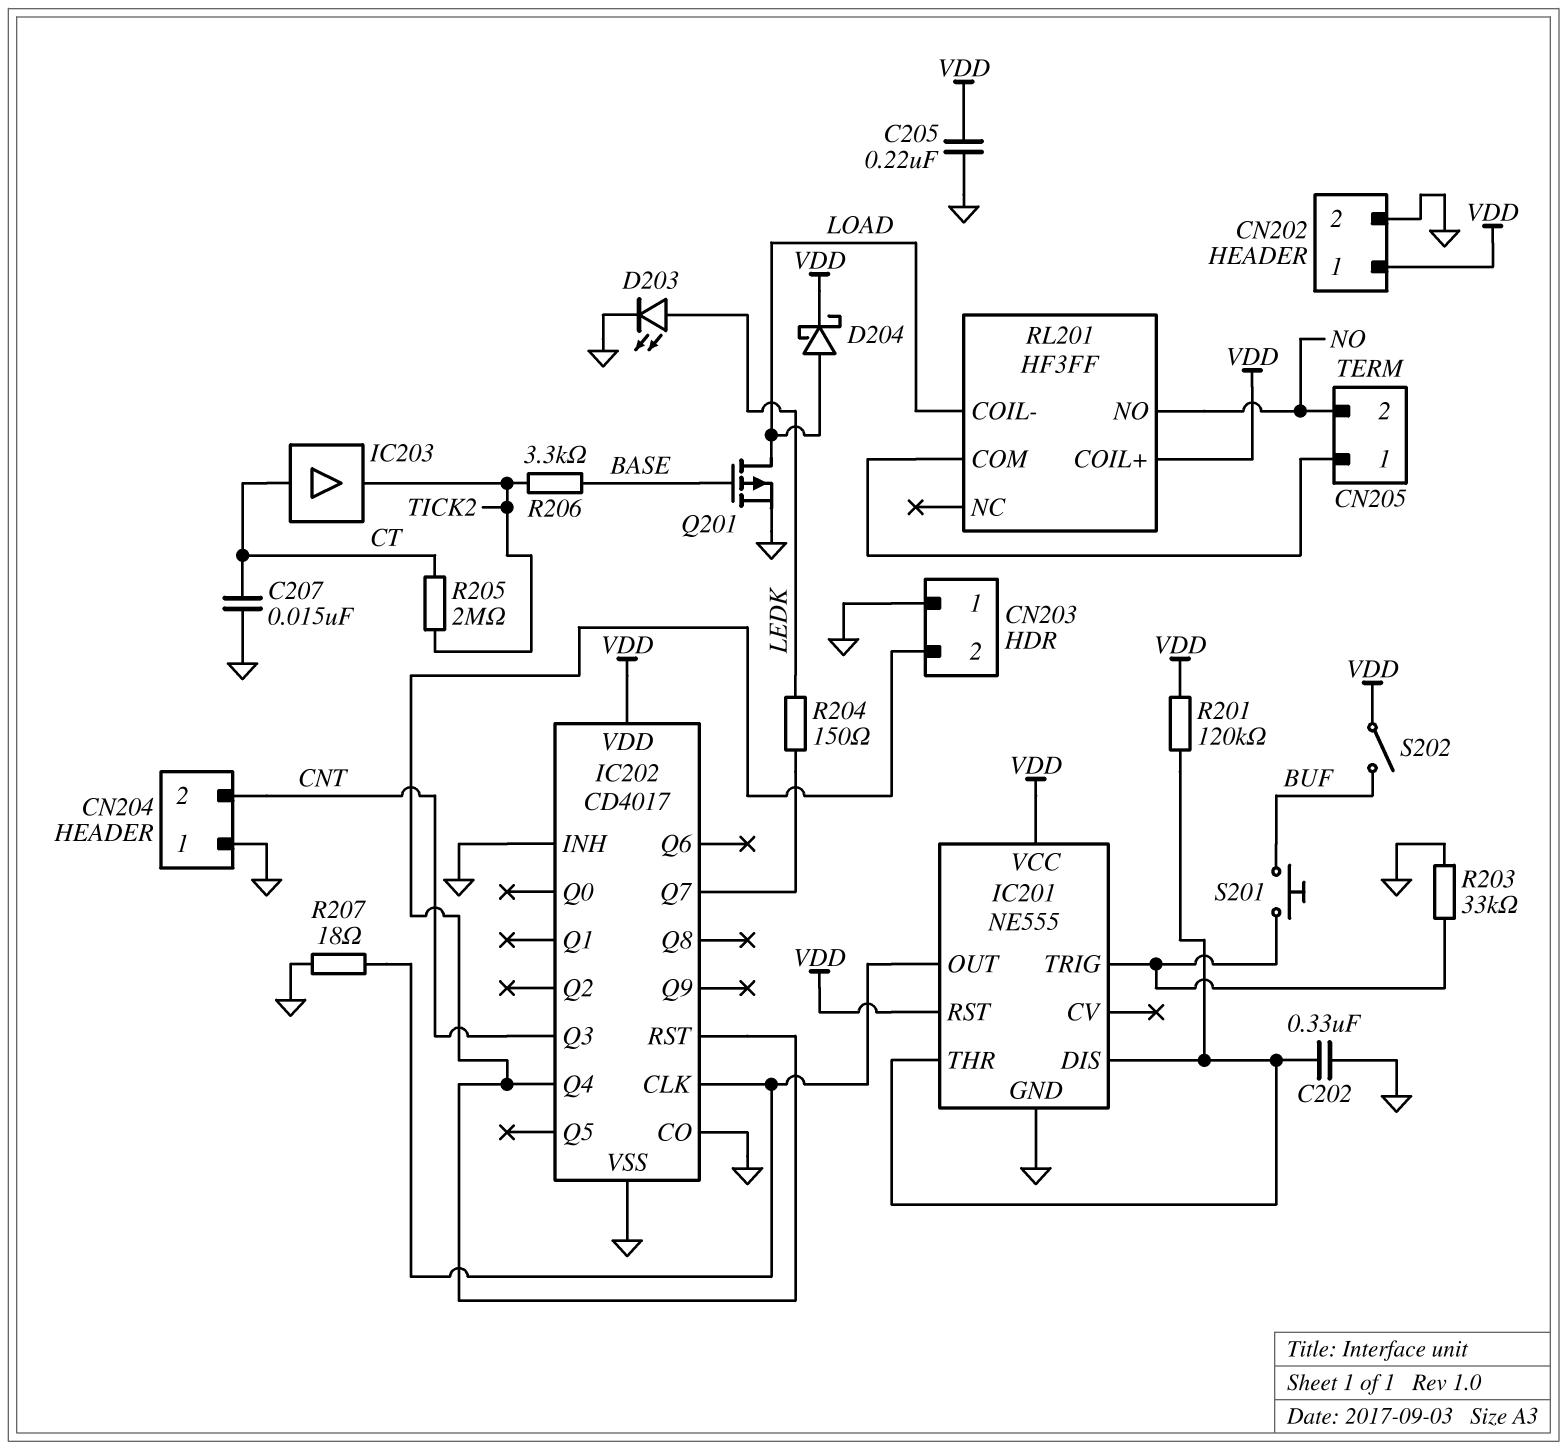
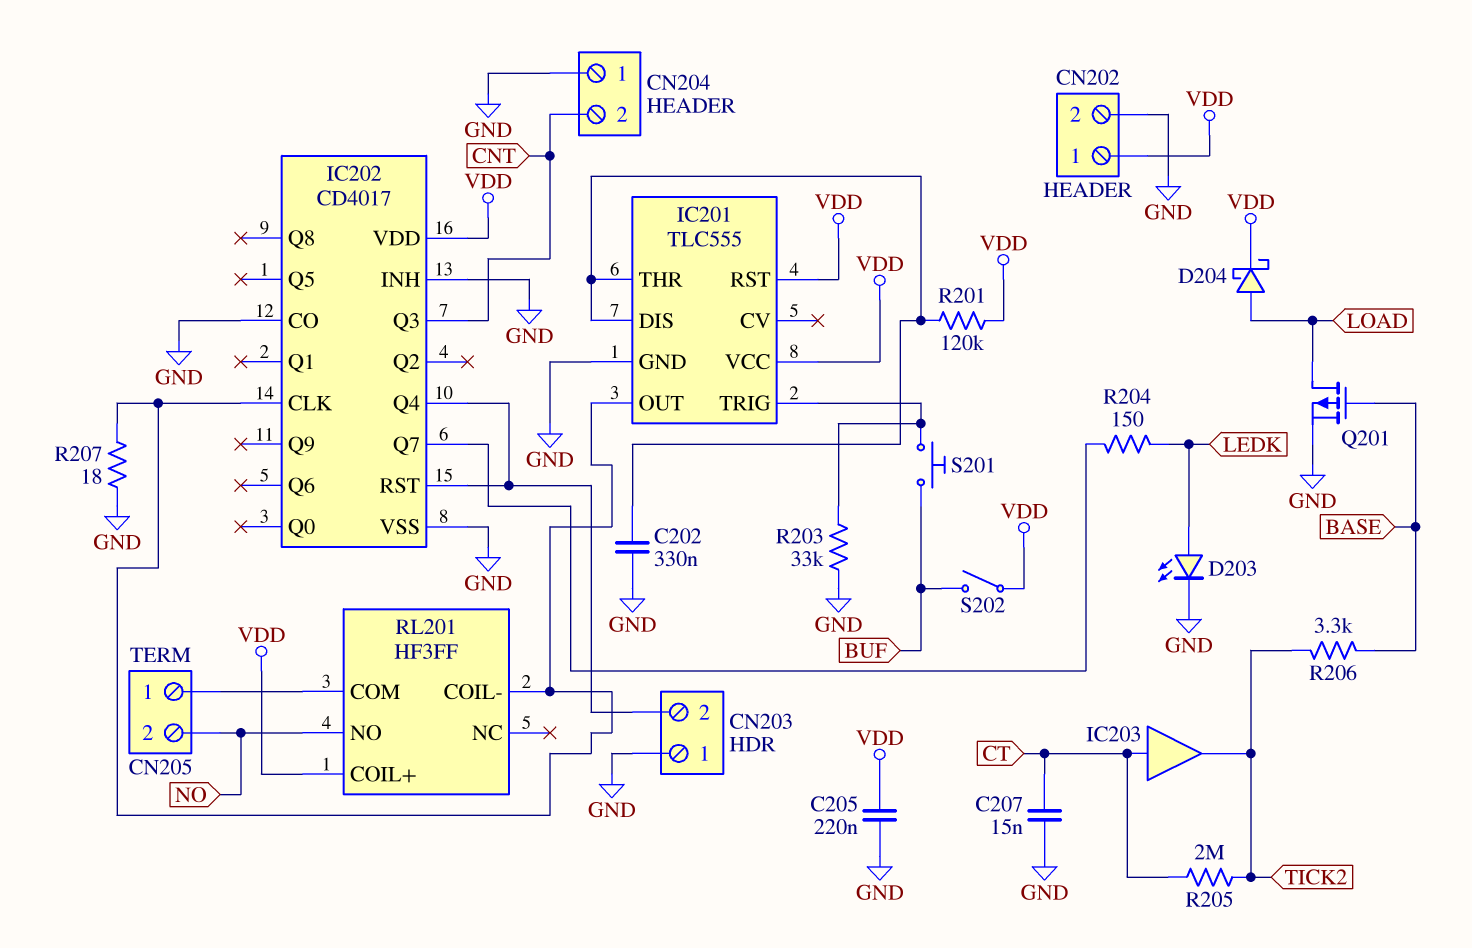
IC201: NE555 -> TLC555
RL201 pin COIL-: LOAD -> IC201/OUT

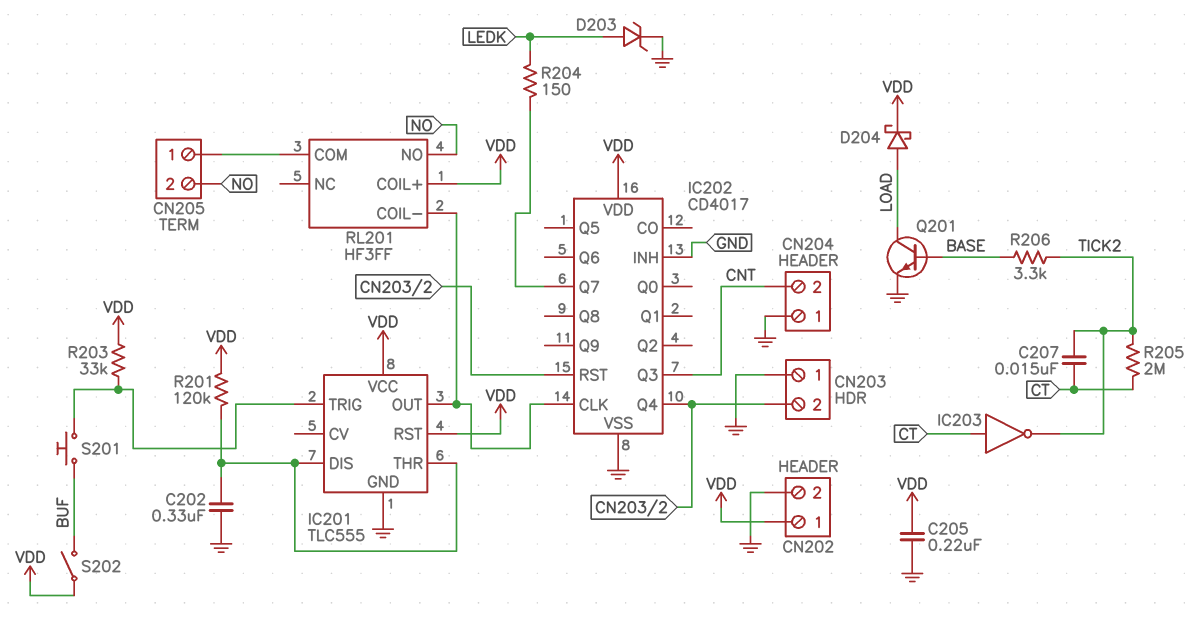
C207: 15nF (CT, GND) -> 15nF (CT, TICK2)
D203: LED (A LEDK, K GND) -> zener (A LEDK, K GND)
IC202 pin CO: GND -> none
IC203: buffer (in CT, out TICK2) -> NOT (in CT, out TICK2)
Q201: PMOS (G BASE, D LOAD, S GND) -> NPN (B BASE, C LOAD, E GND)
R203: 33k (GND, IC201/TRIG) -> 33k (IC201/TRIG, VDD)
R207: 18 (GND, IC201/OUT) -> none

